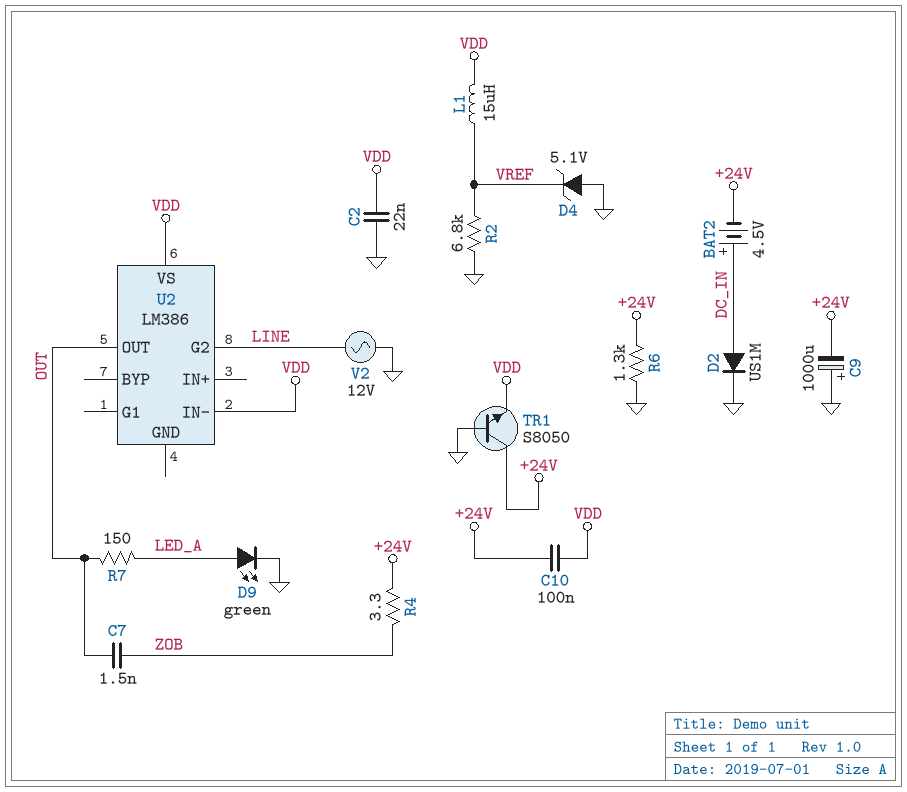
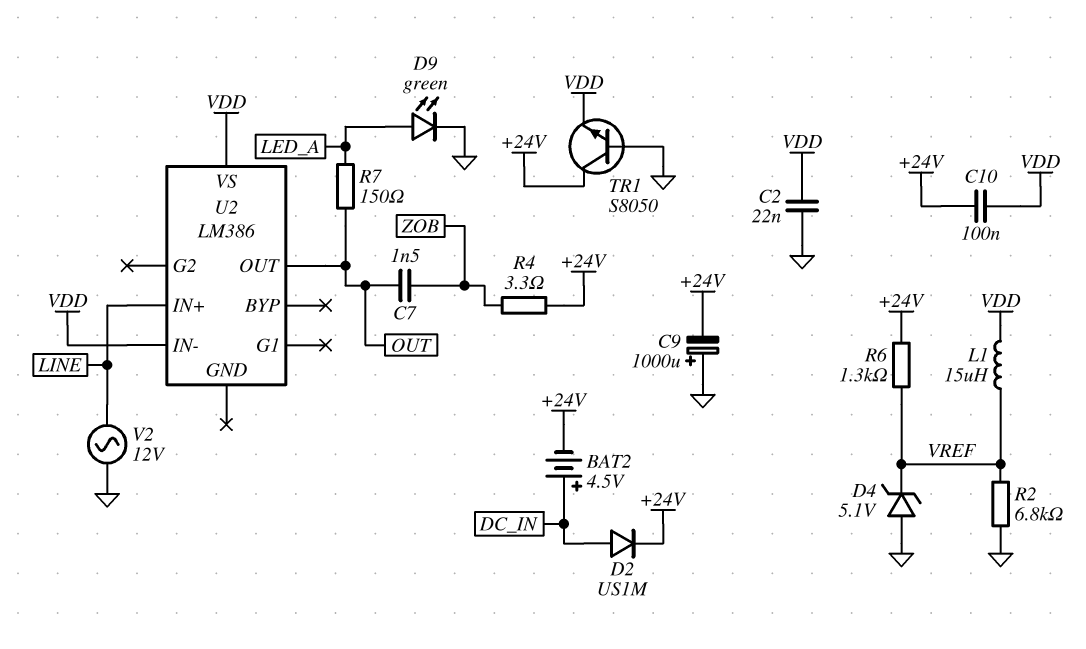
D2: diode US1M (A DC_IN, K GND) -> diode US1M (A DC_IN, K +24V)
R6: 1.3k (+24V, GND) -> 1.3k (+24V, VREF)
U2 pin G2: LINE -> none
U2 pin IN+: none -> LINE

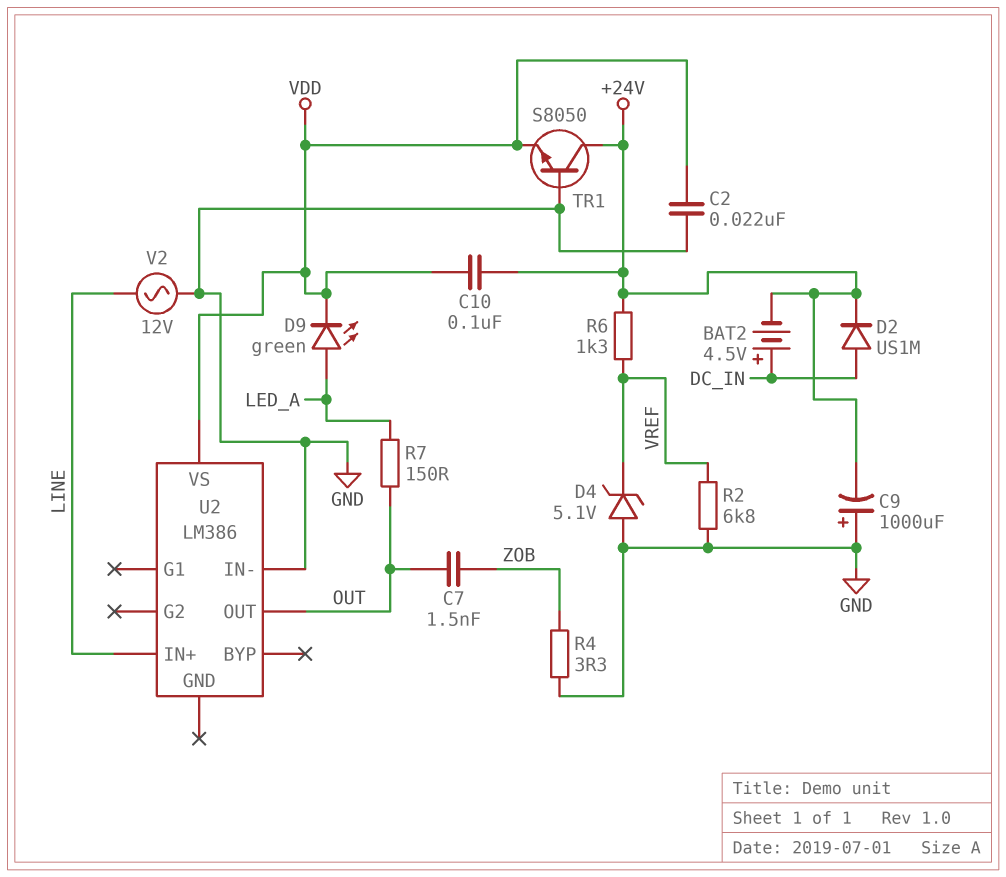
D9: LED green (A LED_A, K GND) -> LED green (A LED_A, K VDD)
L1: 15uH (VDD, VREF) -> none
R4: 3.3 (+24V, ZOB) -> 3.3 (GND, ZOB)
U2 pin IN-: VDD -> GND

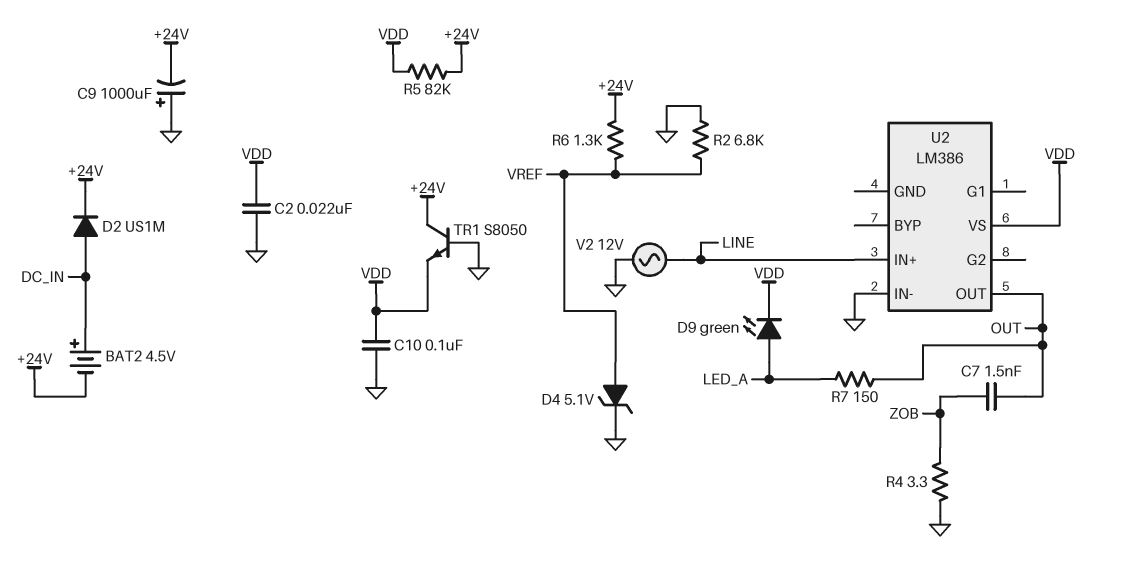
C10: 100nF (+24V, VDD) -> 100nF (GND, VDD)
D4: zener 5.1V (A GND, K VREF) -> zener 5.1V (A VREF, K GND)
R5: none -> 82k (+24V, VDD)

